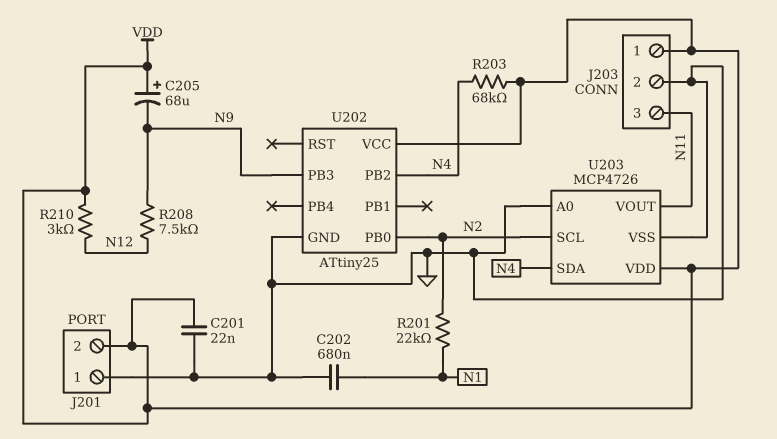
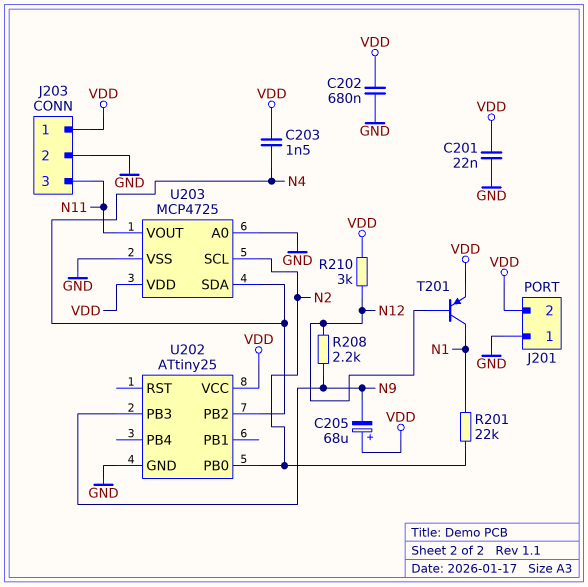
C202: 680nF (GND, N1) -> 680nF (GND, VDD)
C203: none -> 1.5nF (N4, VDD)
R203: 68k (N4, VDD) -> none
R208: 7.5k (N9, N12) -> 2.2k (N9, N12)
T201: none -> PNP (B N12, C N1, E VDD)
U203: MCP4726 -> MCP4725

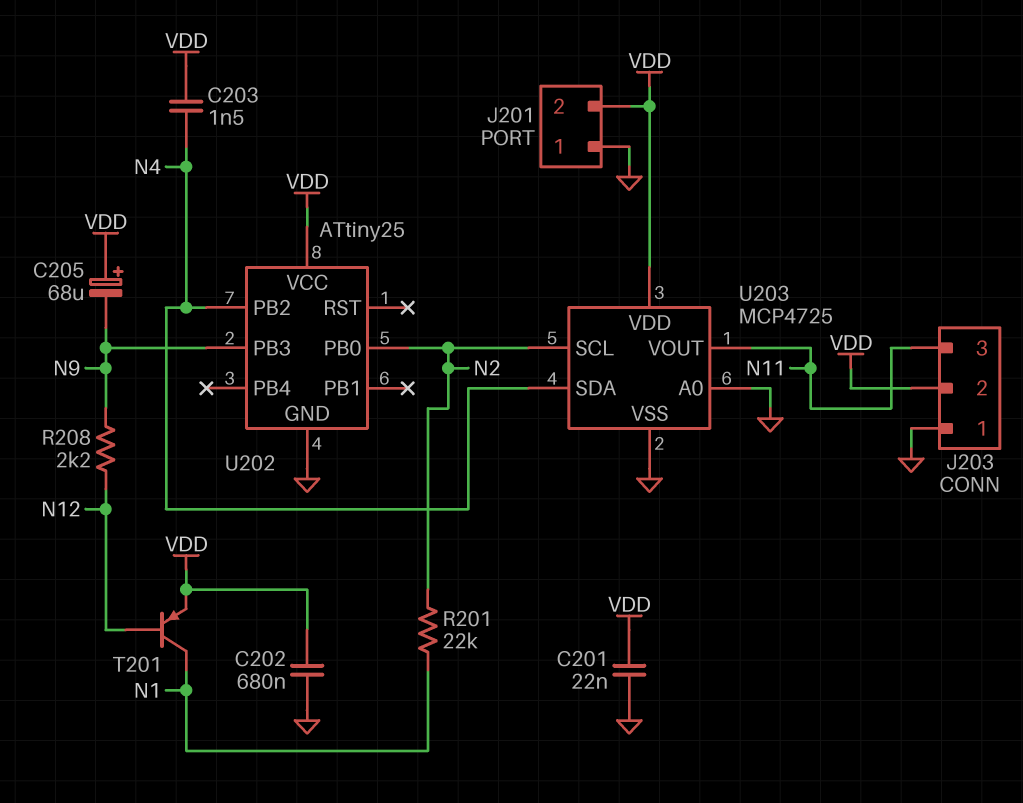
J203 pin 1: VDD -> GND
J203 pin 2: GND -> VDD
R210: 3k (N12, VDD) -> none

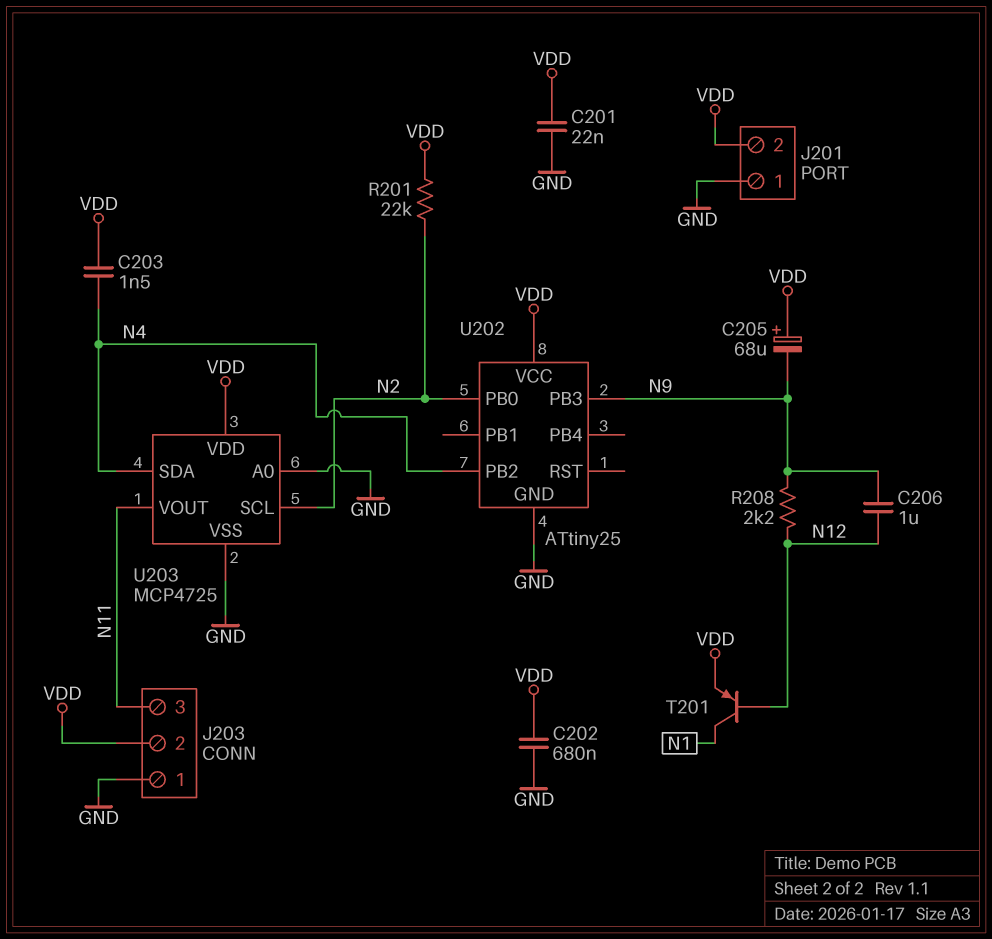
C206: none -> 1uF (N9, N12)
R201: 22k (N1, N2) -> 22k (N2, VDD)

